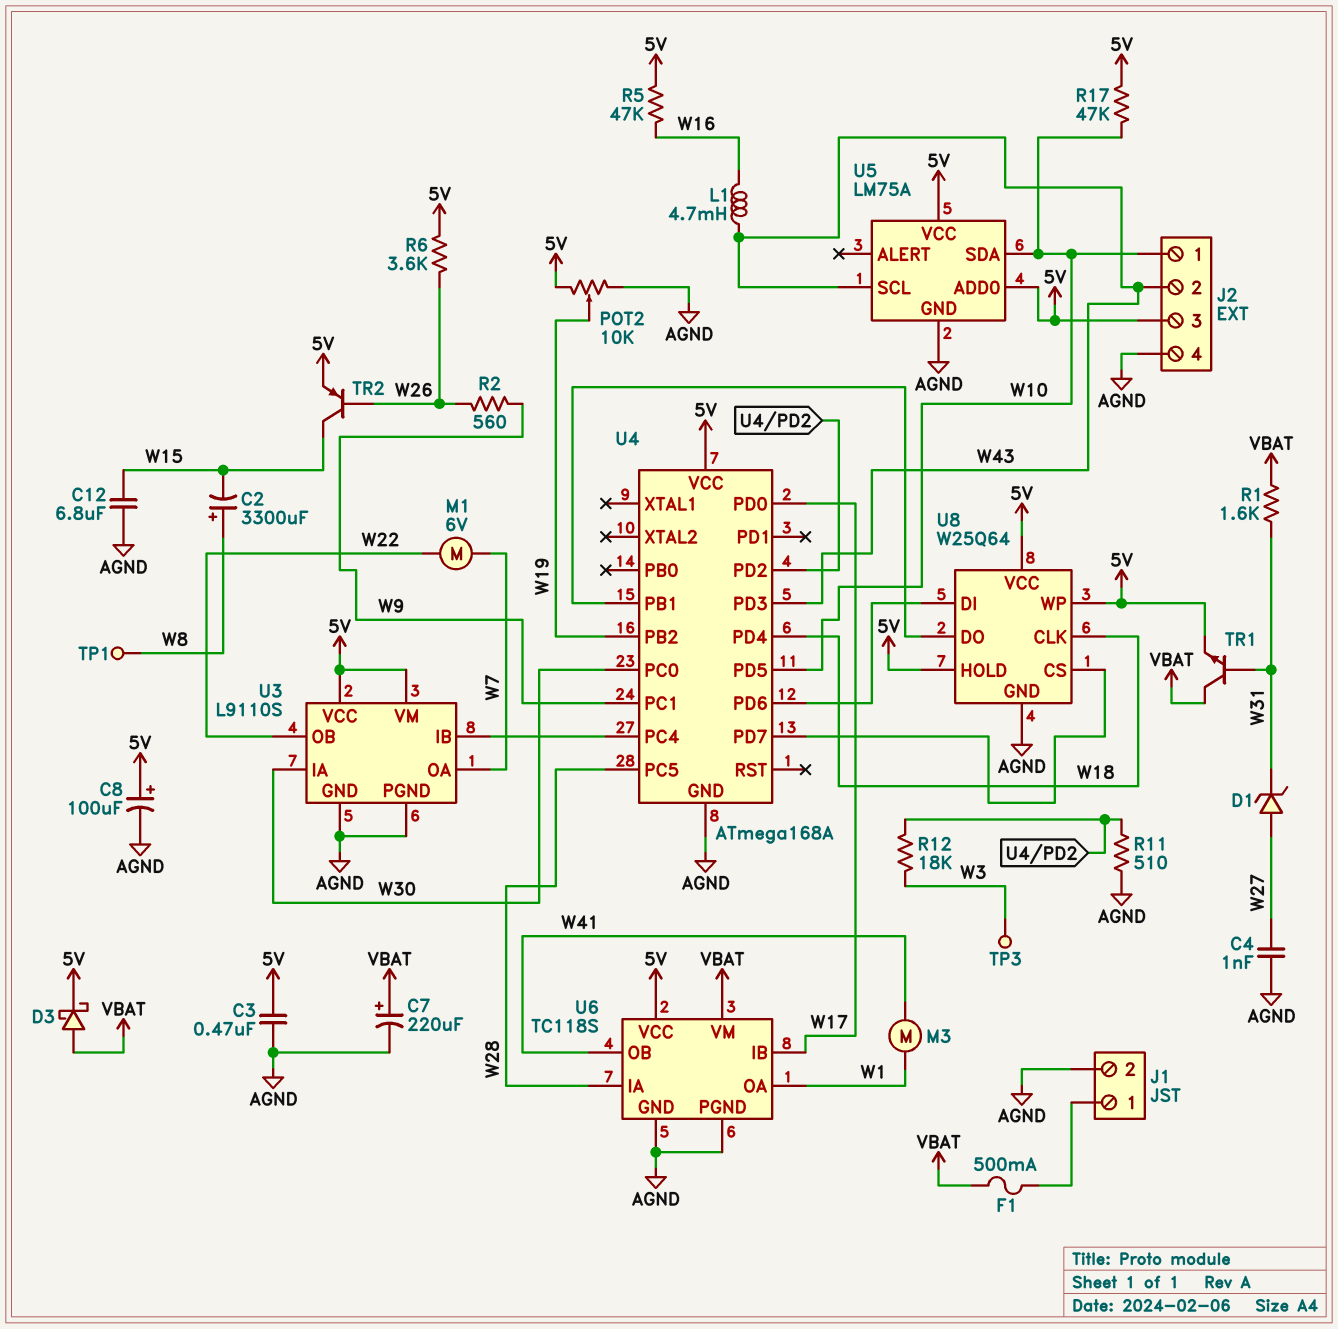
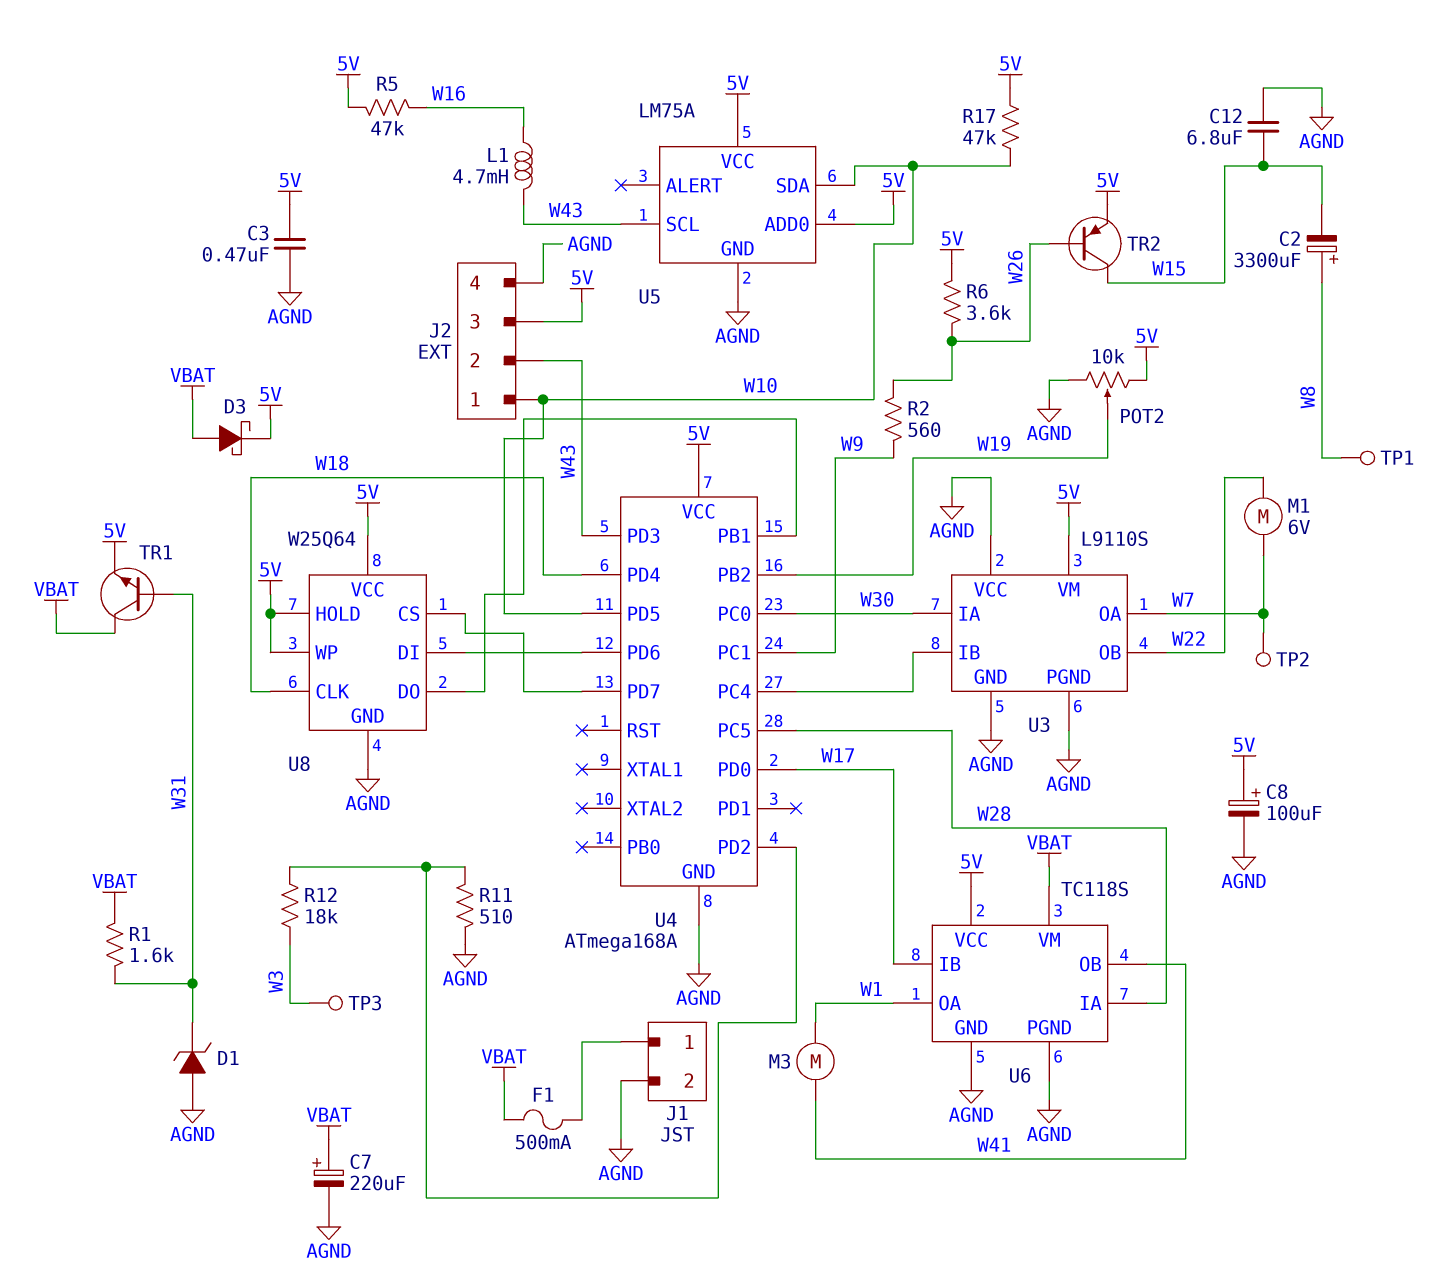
C4: 1nF (AGND, W27) -> none
D1: zener (A W27, K W31) -> zener (A AGND, K W31)
TP2: none -> test point (W7)
U3 pin VCC: 5V -> AGND

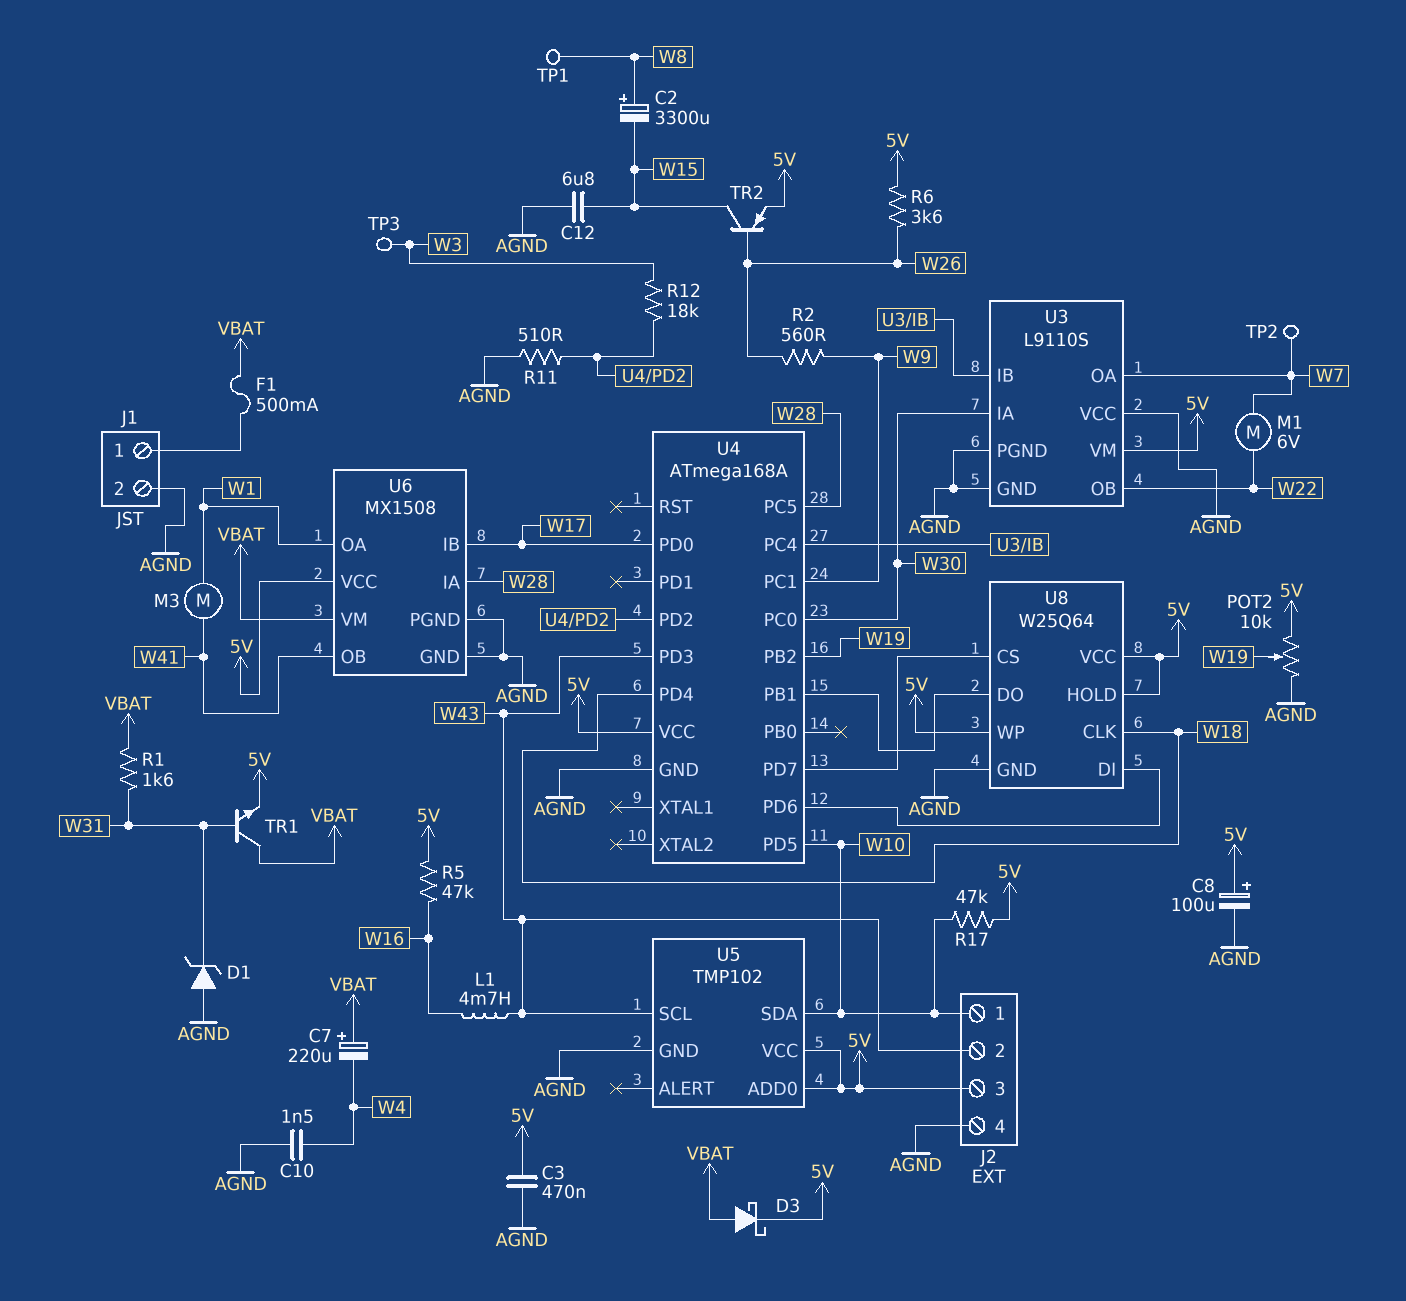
C7: 220uF (plus VBAT, minus AGND) -> 220uF (plus VBAT, minus W4)
C10: none -> 1.5nF (AGND, W4)
U5: LM75A -> TMP102
U6: TC118S -> MX1508

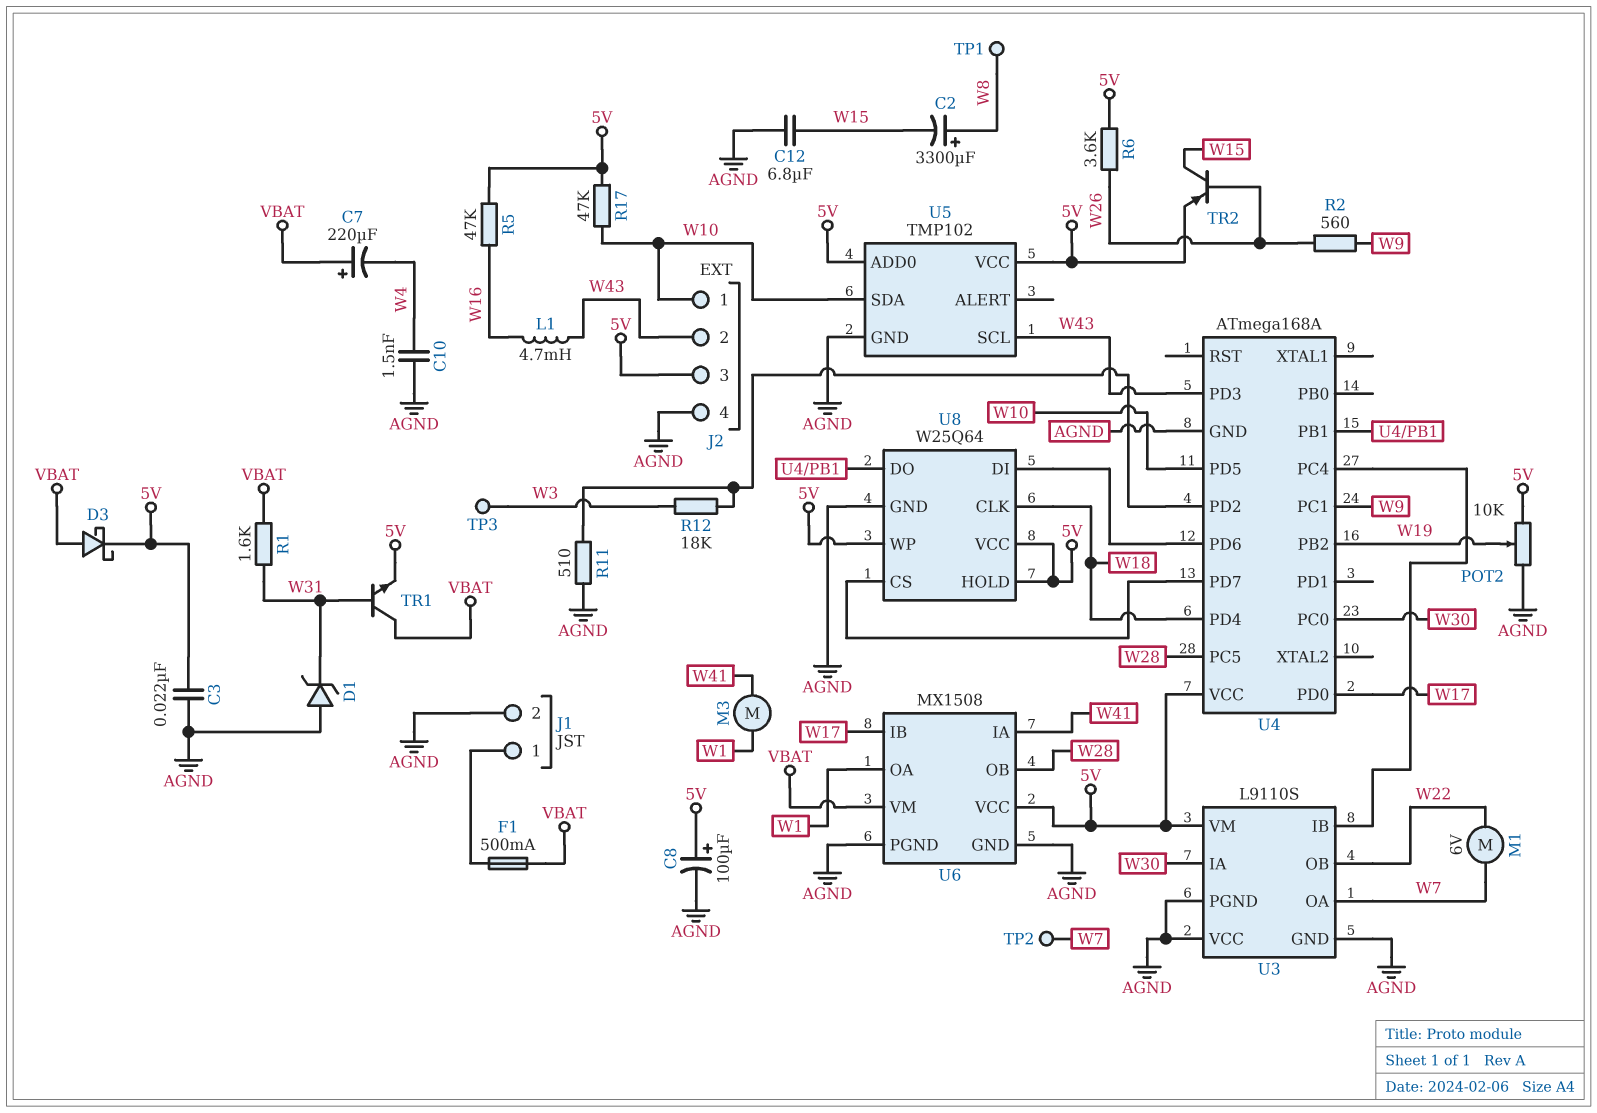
C3: 470nF (5V, AGND) -> 22nF (5V, AGND)
U6 pin IA: W28 -> W41
U6 pin OB: W41 -> W28

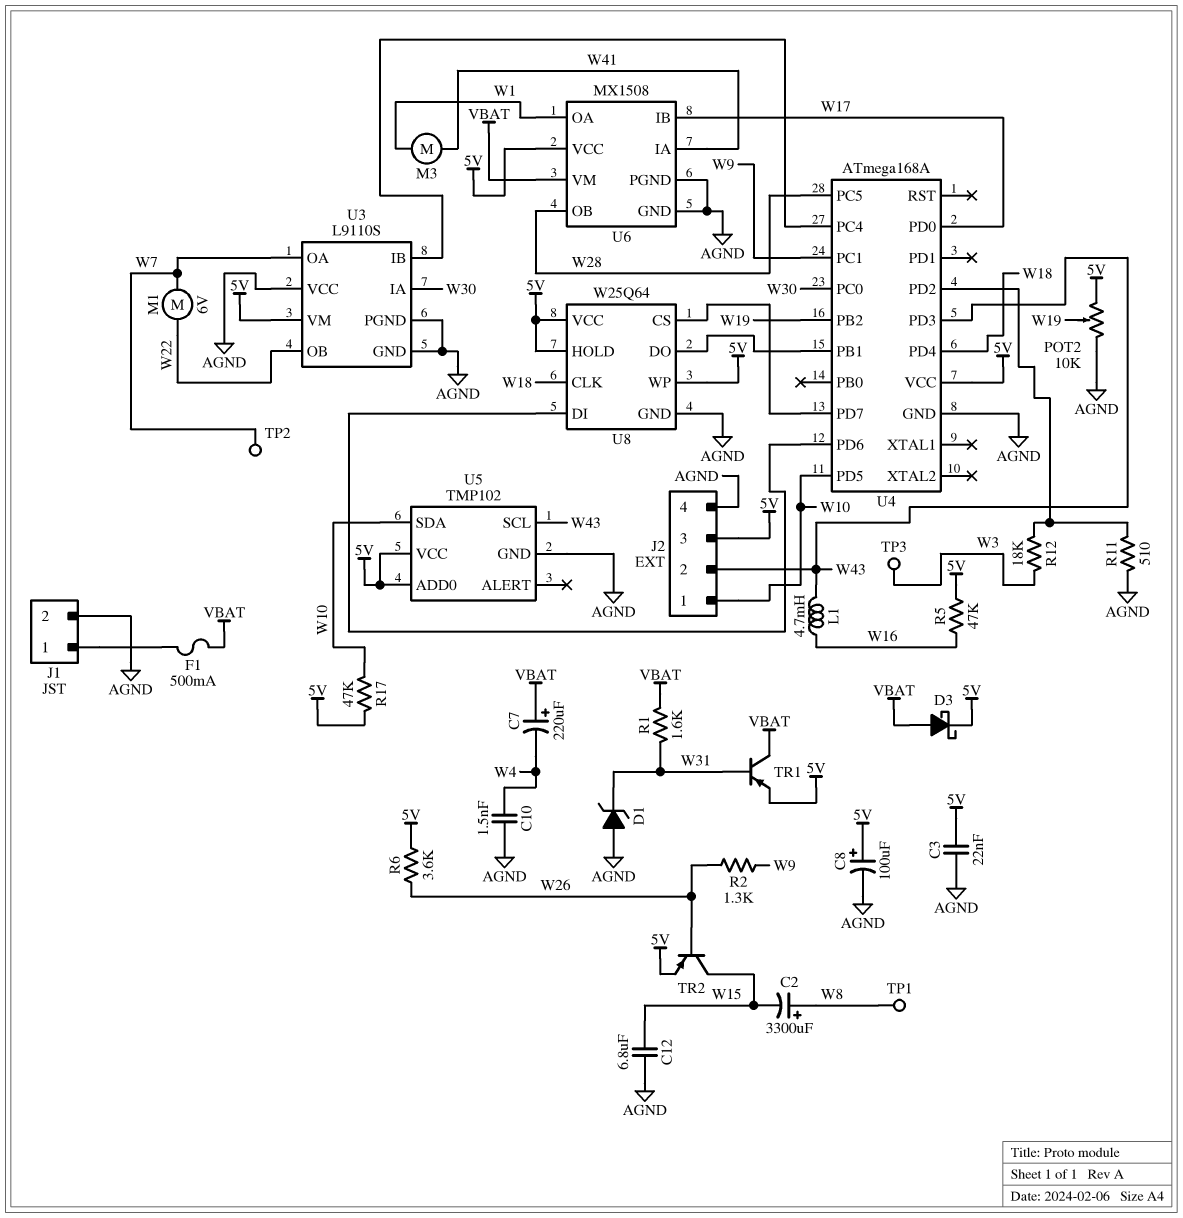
R2: 560 (W9, W26) -> 1.3k (W9, W26)
TR1: NPN (B W31, C VBAT, E 5V) -> PNP (B W31, C VBAT, E 5V)

